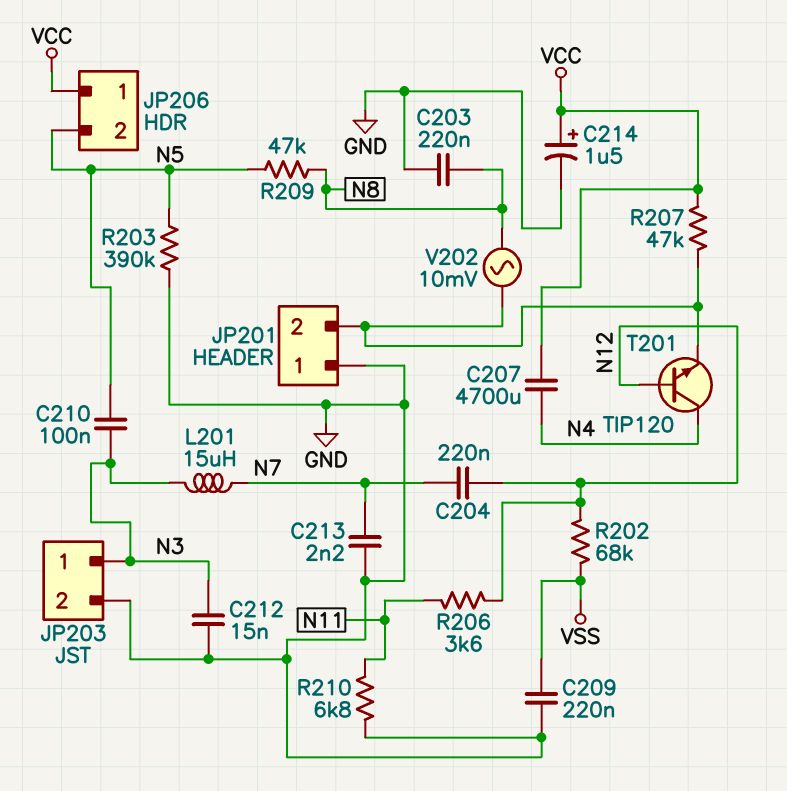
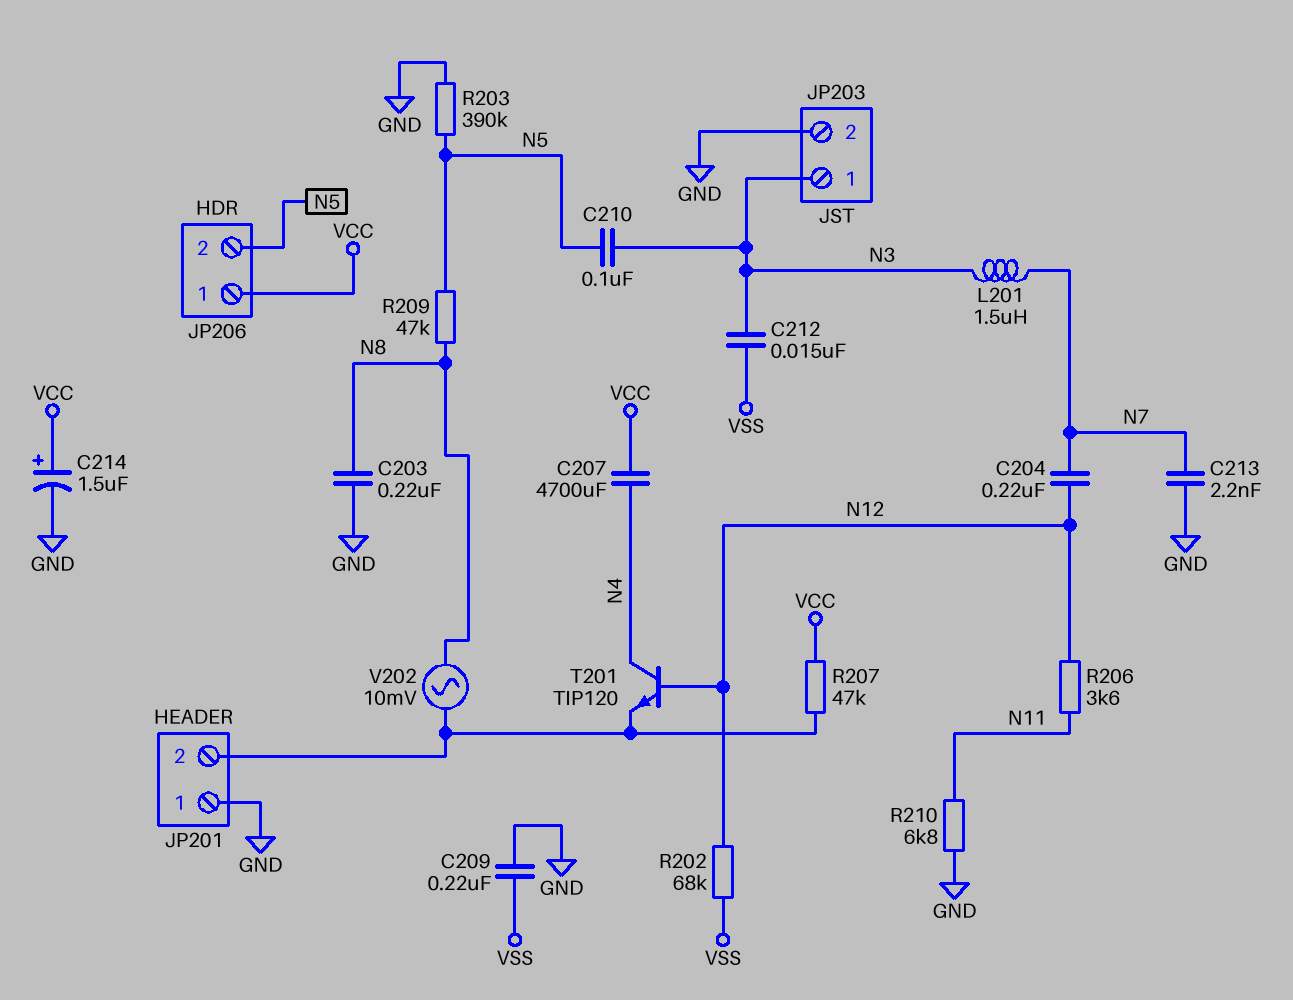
C212: 15nF (GND, N3) -> 15nF (N3, VSS)
L201: 15uH (N3, N7) -> 1.5uH (N3, N7)

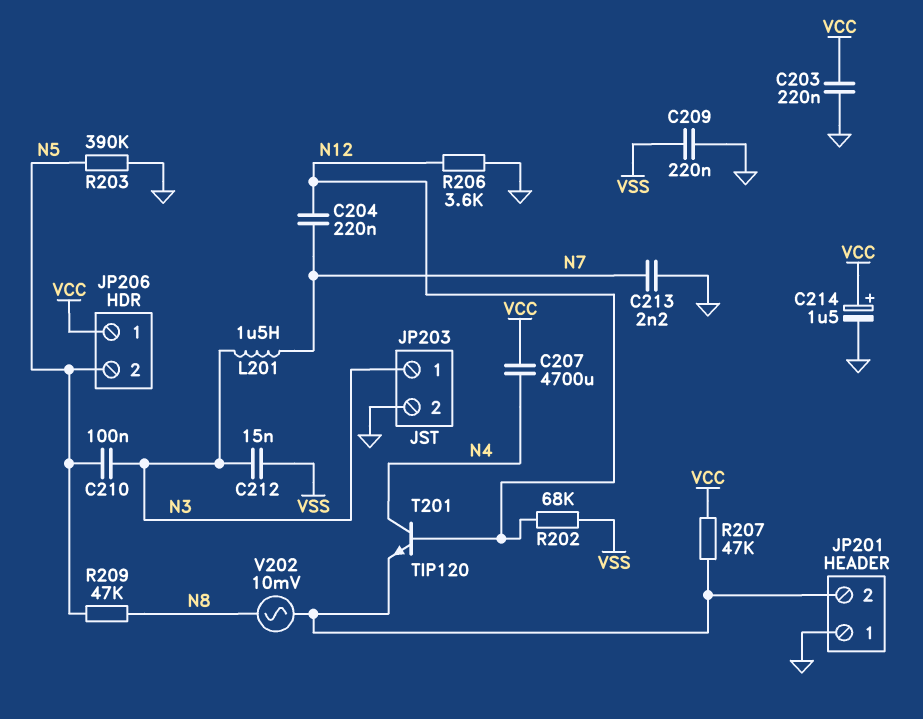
C203: 220nF (GND, N8) -> 220nF (GND, VCC)
R206: 3.6k (N11, N12) -> 3.6k (GND, N12)
R210: 6.8k (GND, N11) -> none

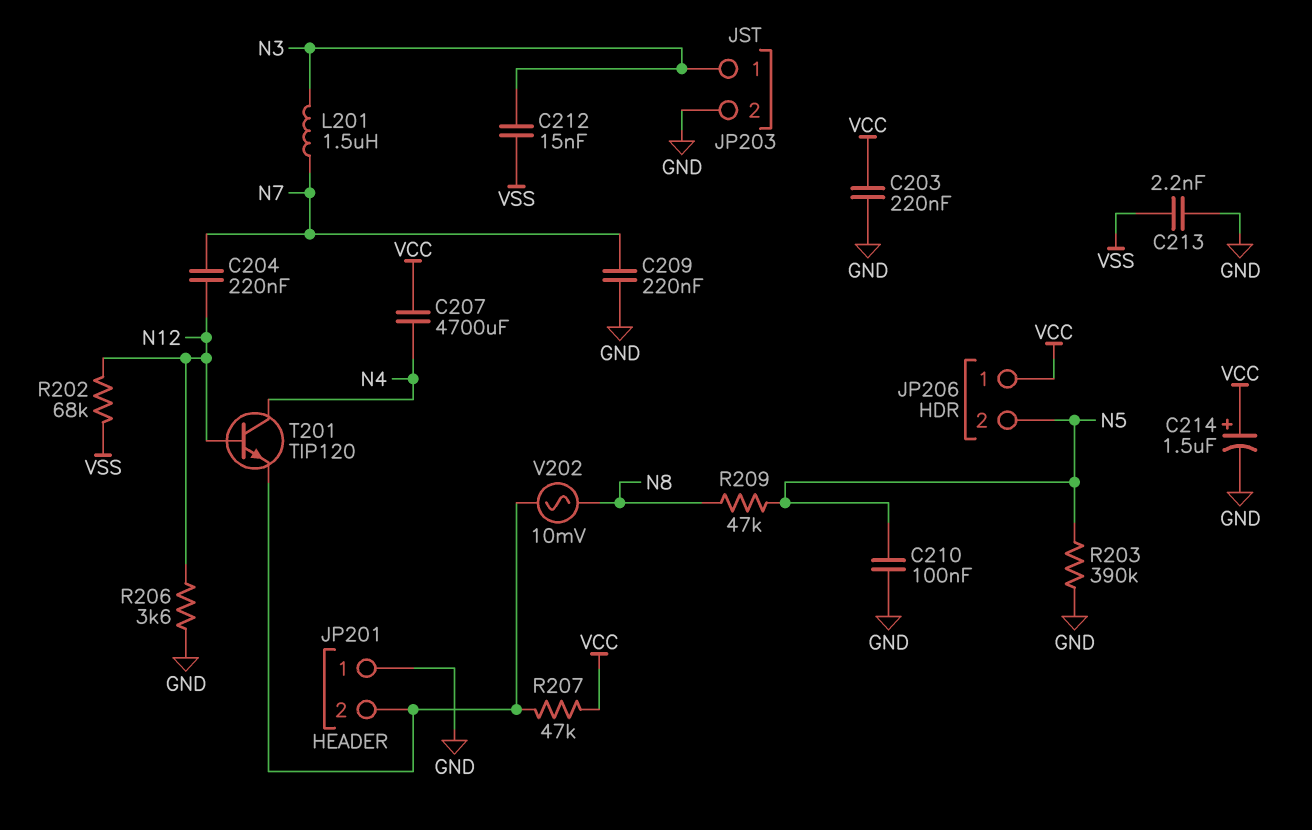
C209: 220nF (GND, VSS) -> 220nF (GND, N7)
C210: 100nF (N3, N5) -> 100nF (GND, N5)
C213: 2.2nF (GND, N7) -> 2.2nF (GND, VSS)

